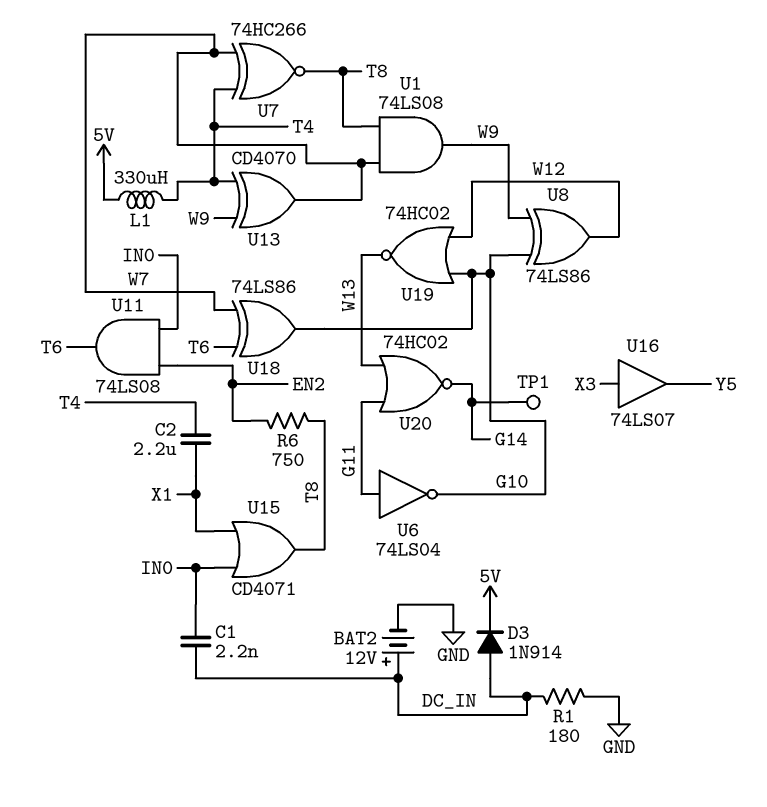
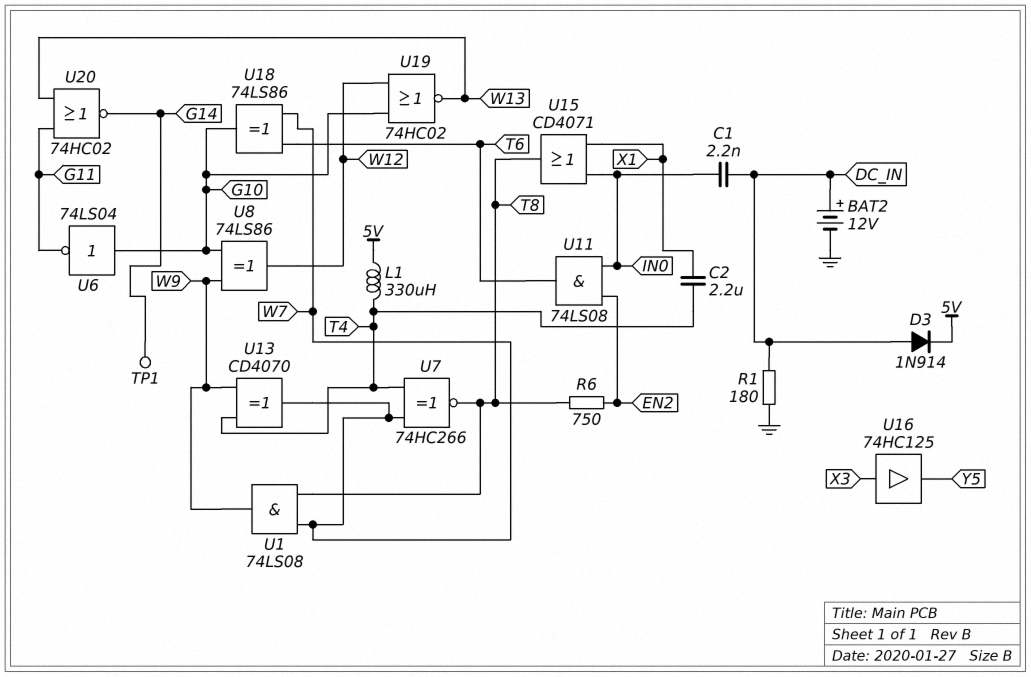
U6: NOT 74LS04 (in G11, out G10) -> NOT 74LS04 (in G10, out G11)
U16: buffer 74LS07 (in X3, out Y5) -> buffer 74HC125 (in X3, out Y5)

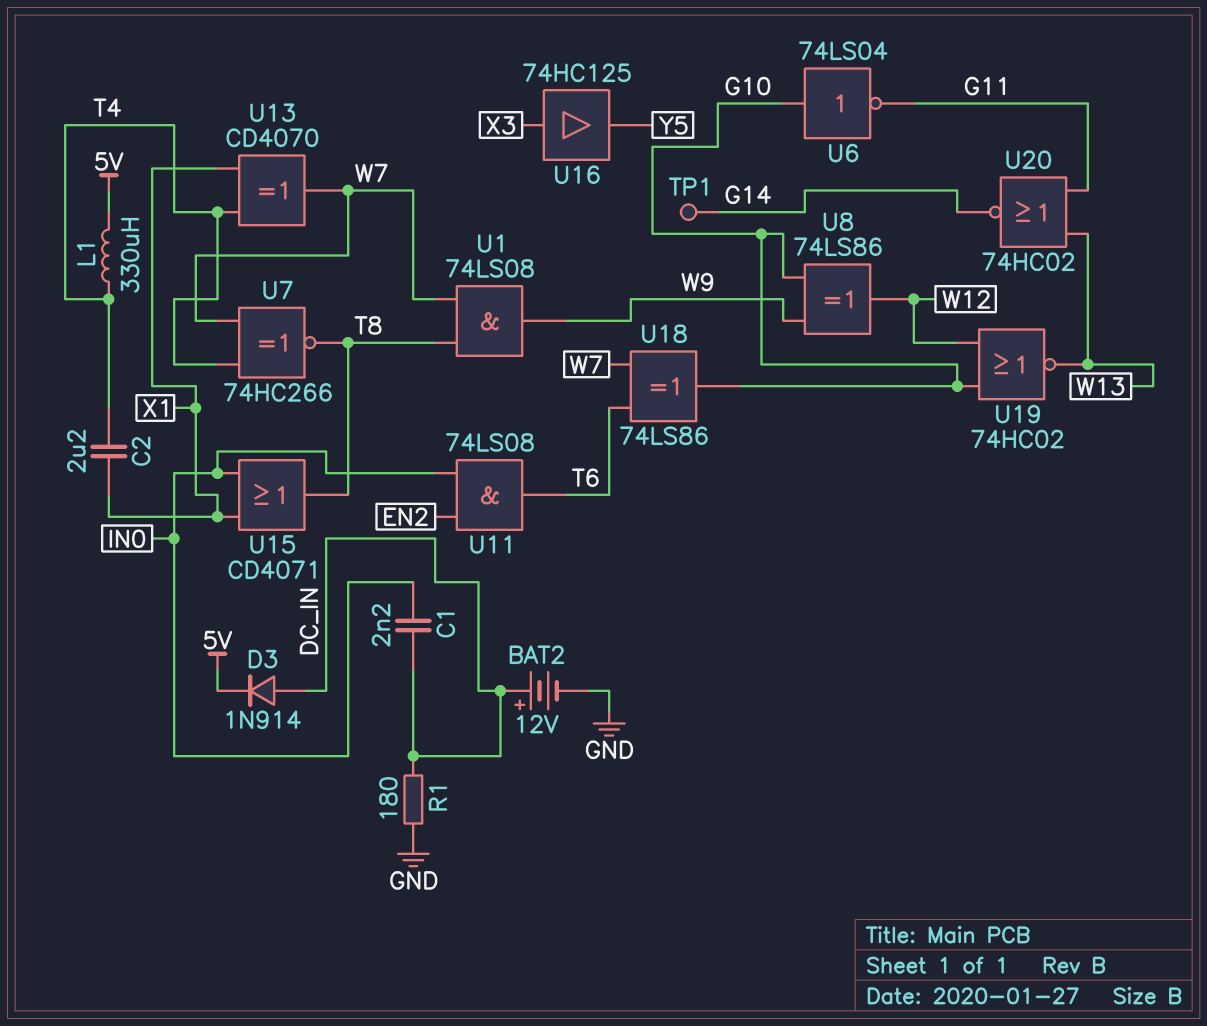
R6: 750 (EN2, T8) -> none
U13: XOR CD4070 (in T4, in W9, out W7) -> XOR CD4070 (in T4, in X1, out W7)

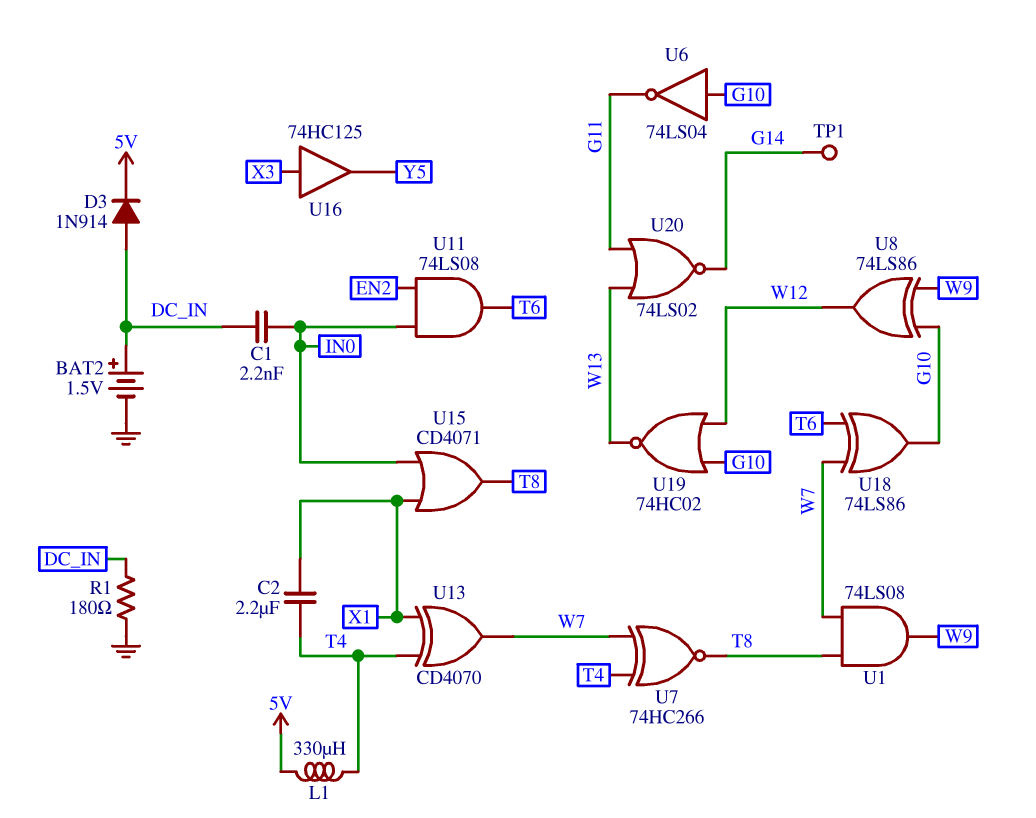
BAT2: 12V (plus DC_IN, minus GND) -> 1.5V (plus DC_IN, minus GND)
U20: NOR 74HC02 (in G11, in W13, out G14) -> NOR 74LS02 (in G11, in W13, out G14)

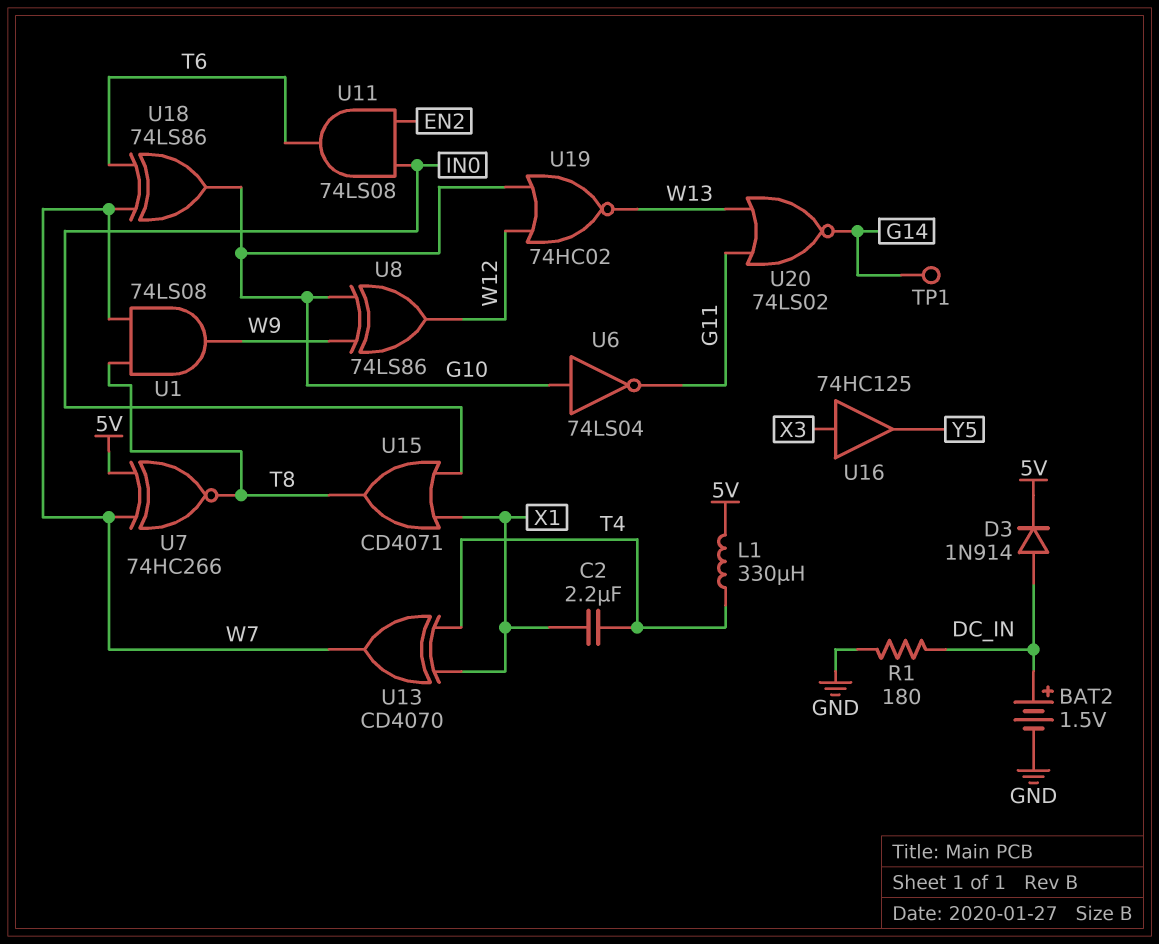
C1: 2.2nF (DC_IN, IN0) -> none
U7: XNOR 74HC266 (in T4, in W7, out T8) -> XNOR 74HC266 (in 5V, in W7, out T8)

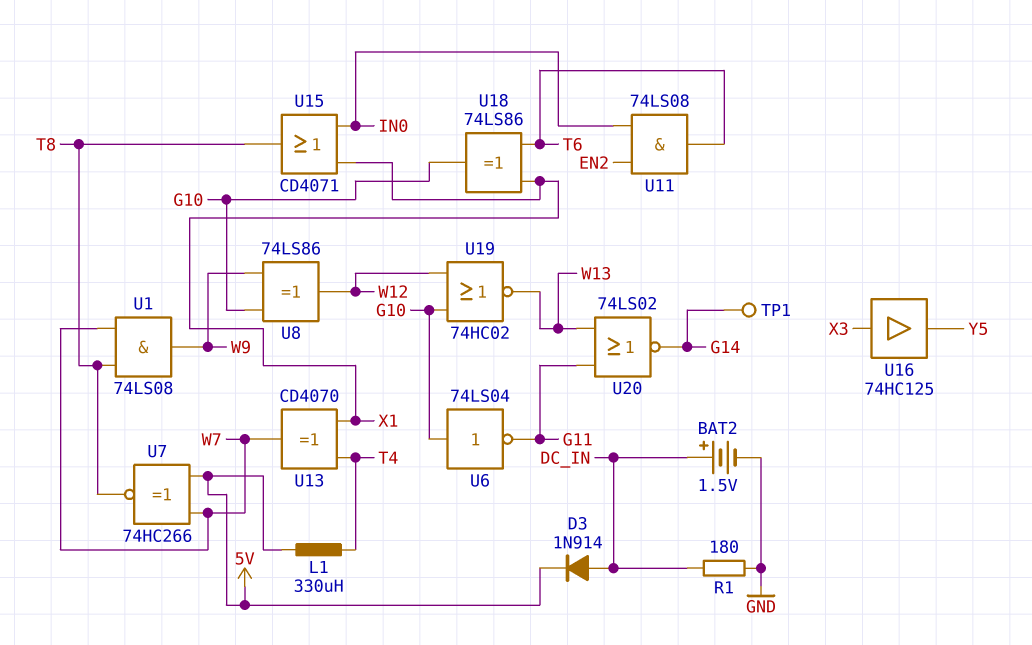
C2: 2.2uF (T4, X1) -> none
U18: XOR 74LS86 (in T6, in W7, out G10) -> XOR 74LS86 (in T6, in X1, out G10)

